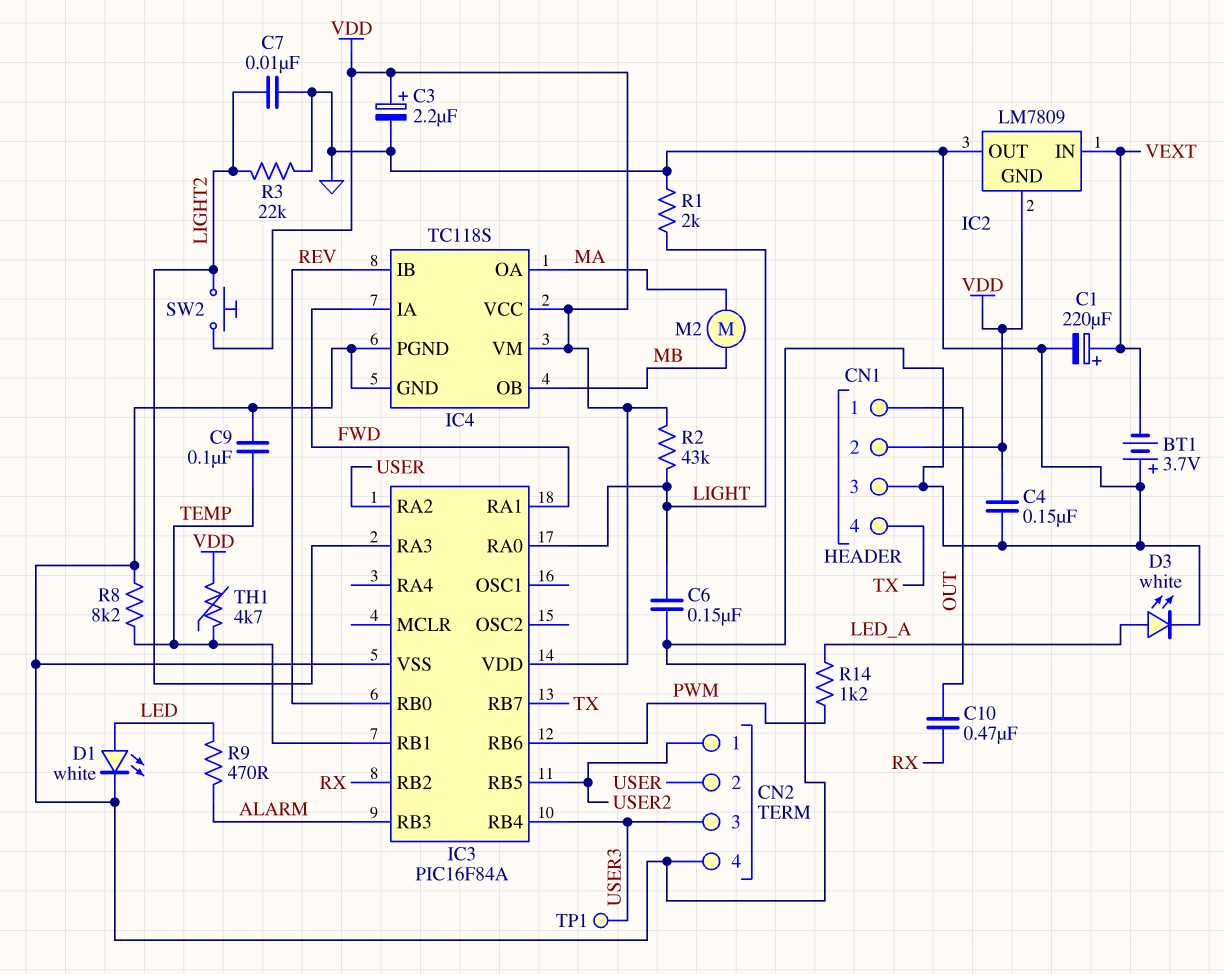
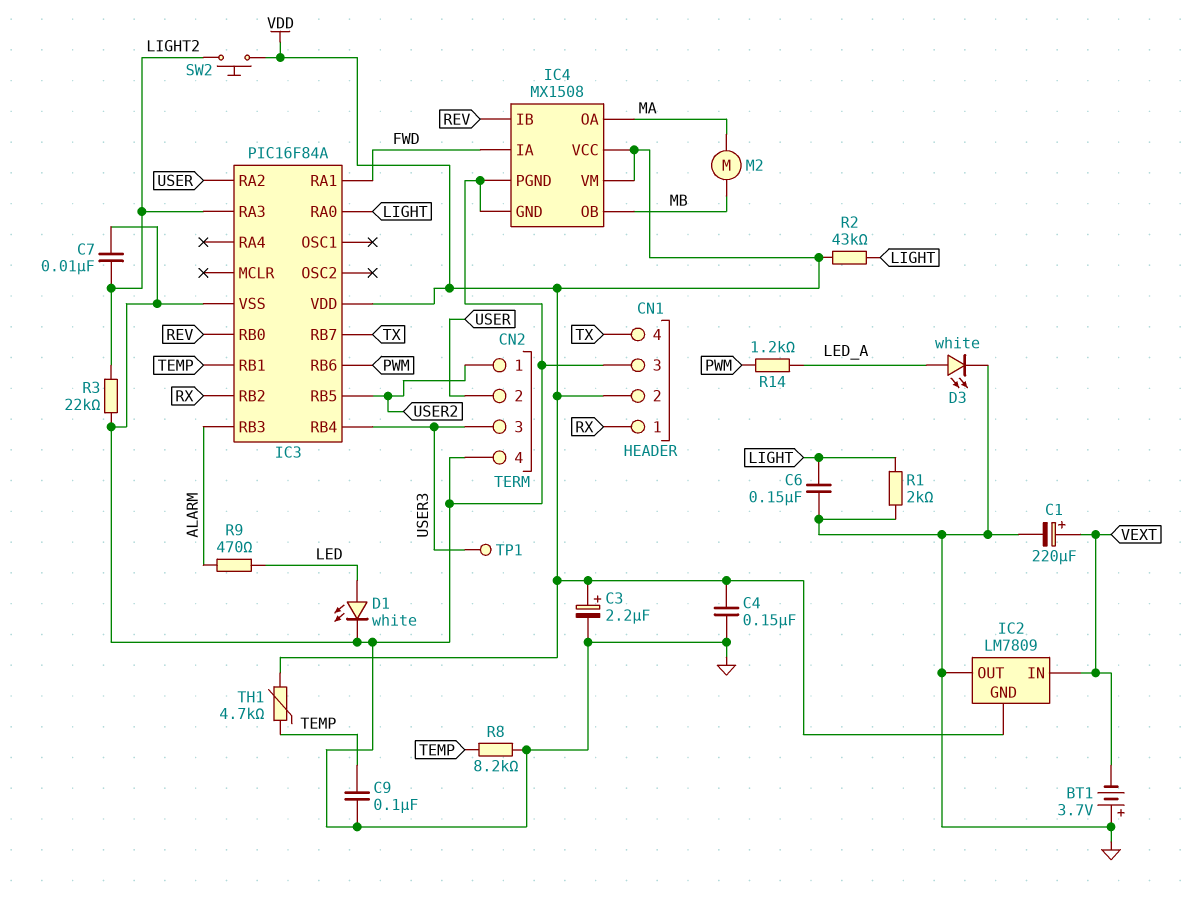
C10: 470nF (OUT, RX) -> none
CN1 pin 1: OUT -> RX
IC4: TC118S -> MX1508

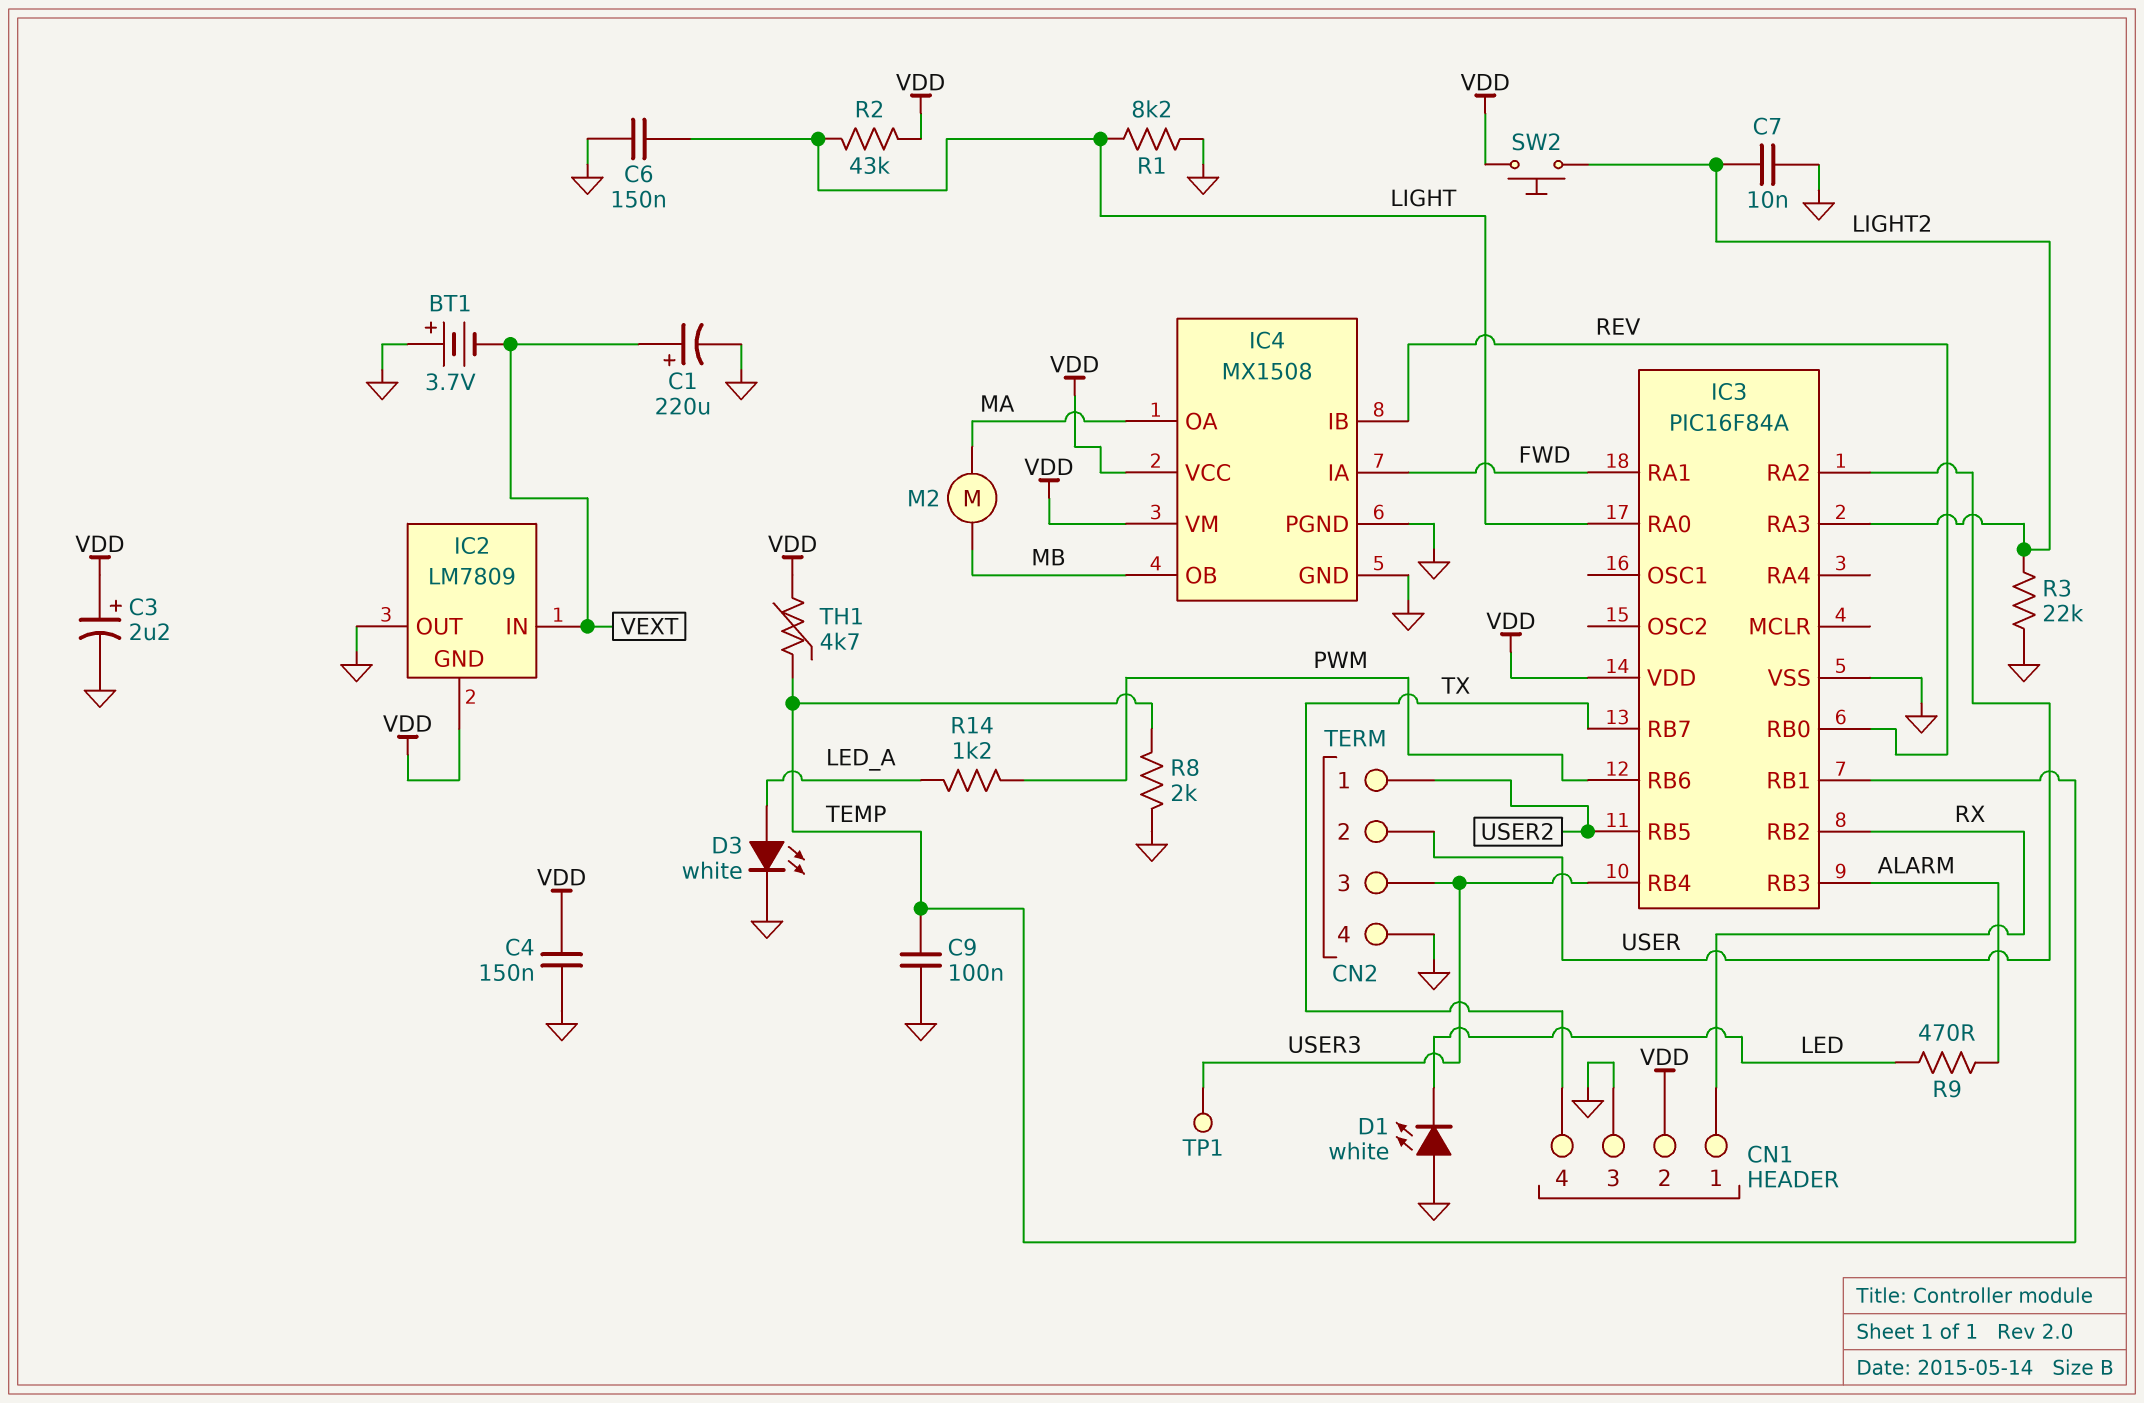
D1: LED white (A LED, K GND) -> LED white (A GND, K LED)
R1: 2k (GND, LIGHT) -> 8.2k (GND, LIGHT)
R8: 8.2k (GND, TEMP) -> 2k (GND, TEMP)

